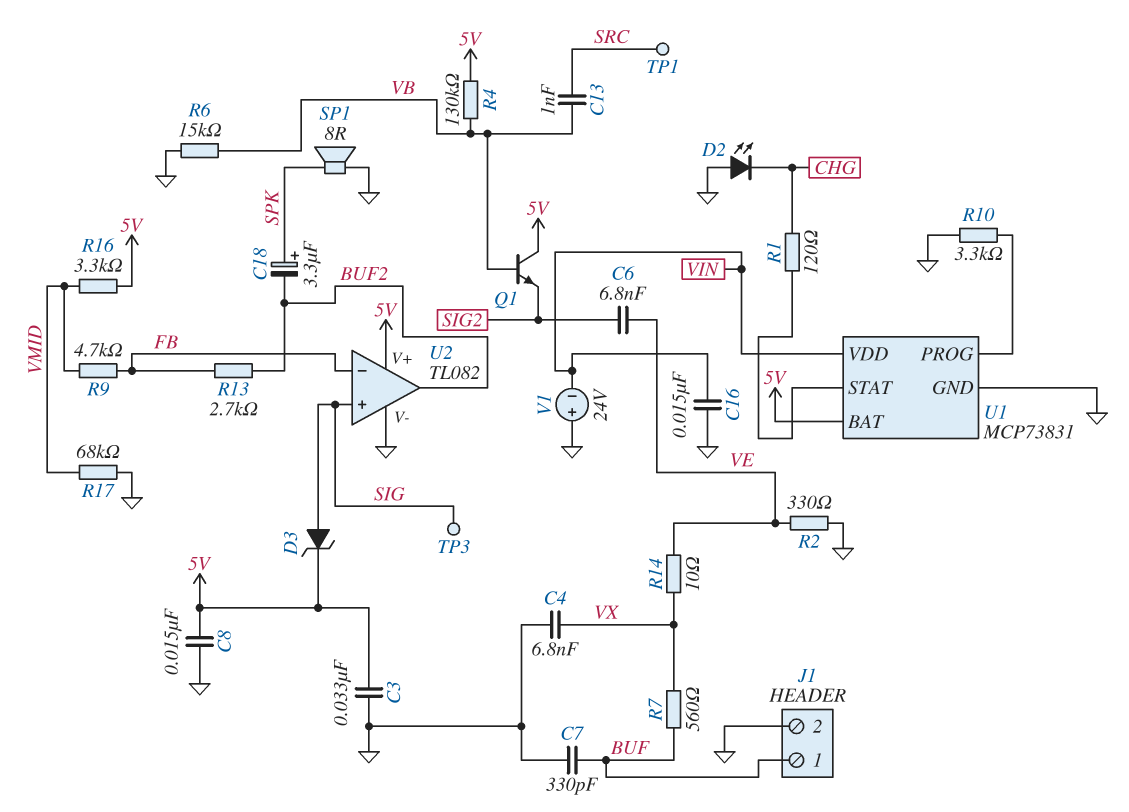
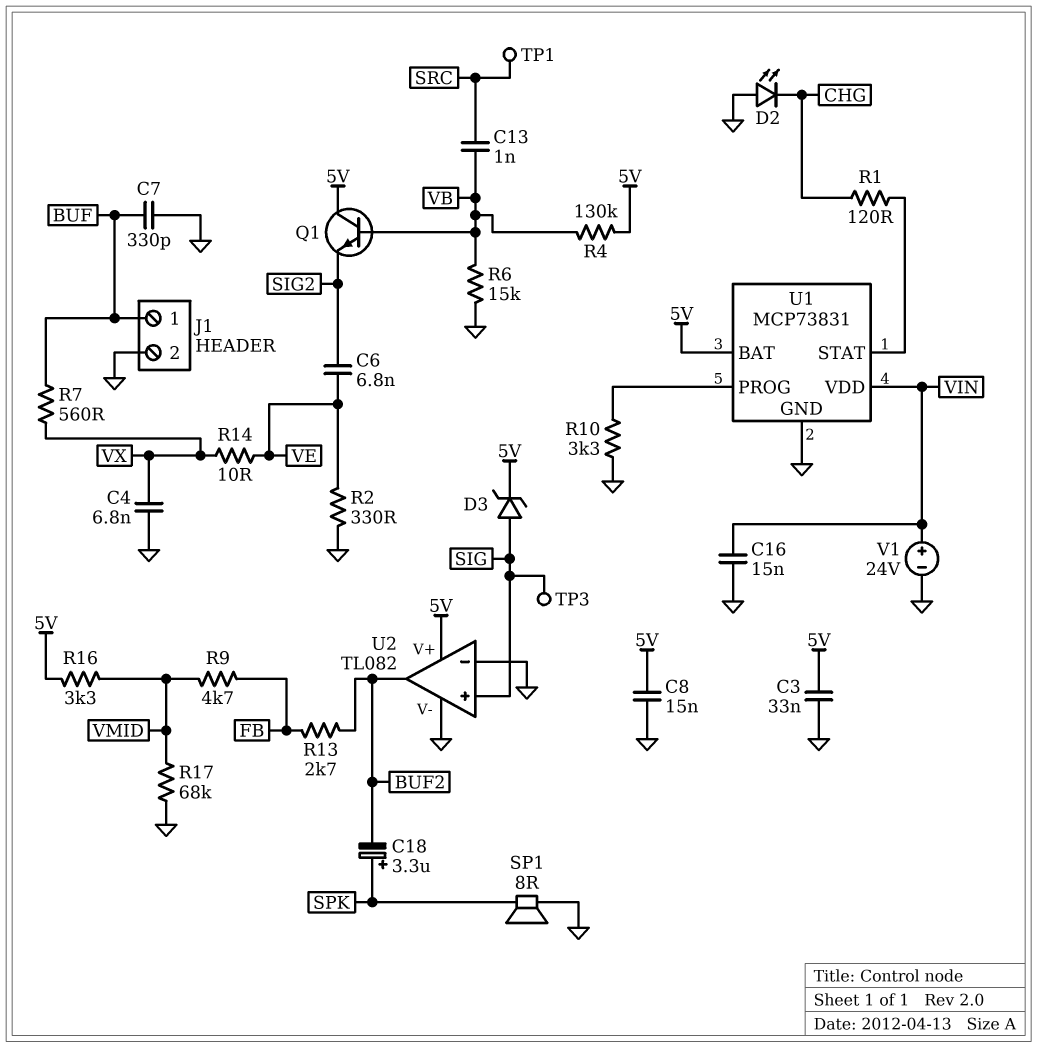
U2 pin in-: FB -> GND
V1: 24V (plus GND, minus VIN) -> 24V (plus VIN, minus GND)

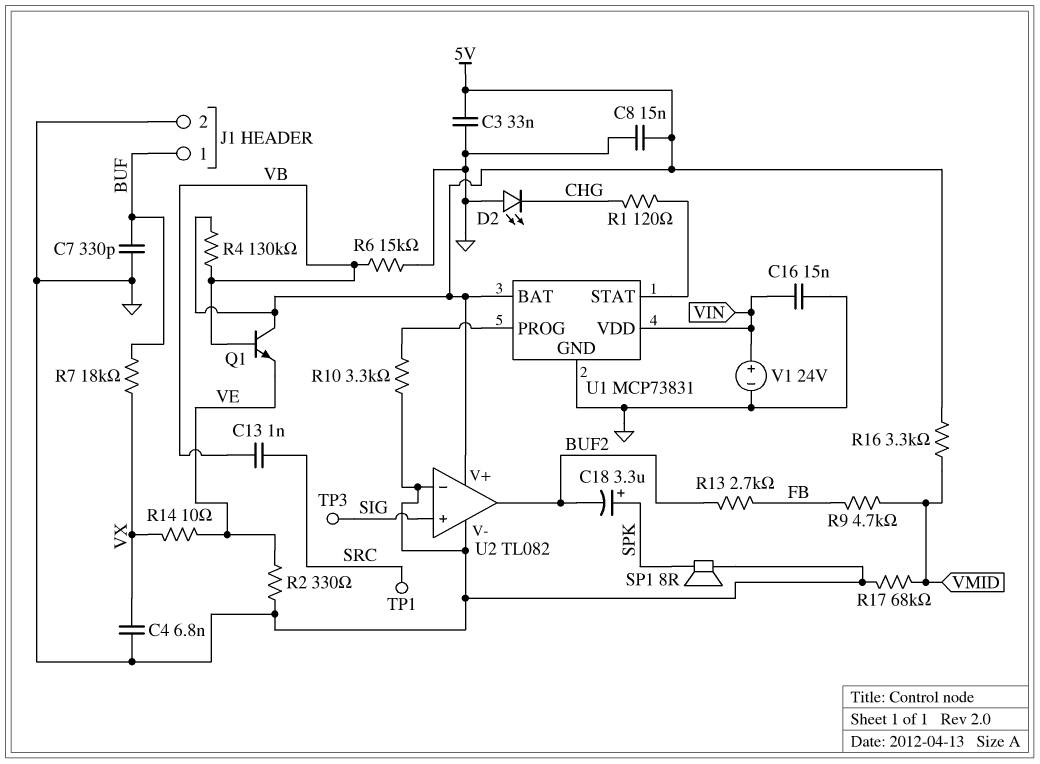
C6: 6.8nF (SIG2, VE) -> none
D3: zener (A SIG, K 5V) -> none
Q1: NPN (B VB, C 5V, E SIG2) -> NPN (B VB, C 5V, E VE)
R7: 560 (BUF, VX) -> 18k (BUF, VX)

